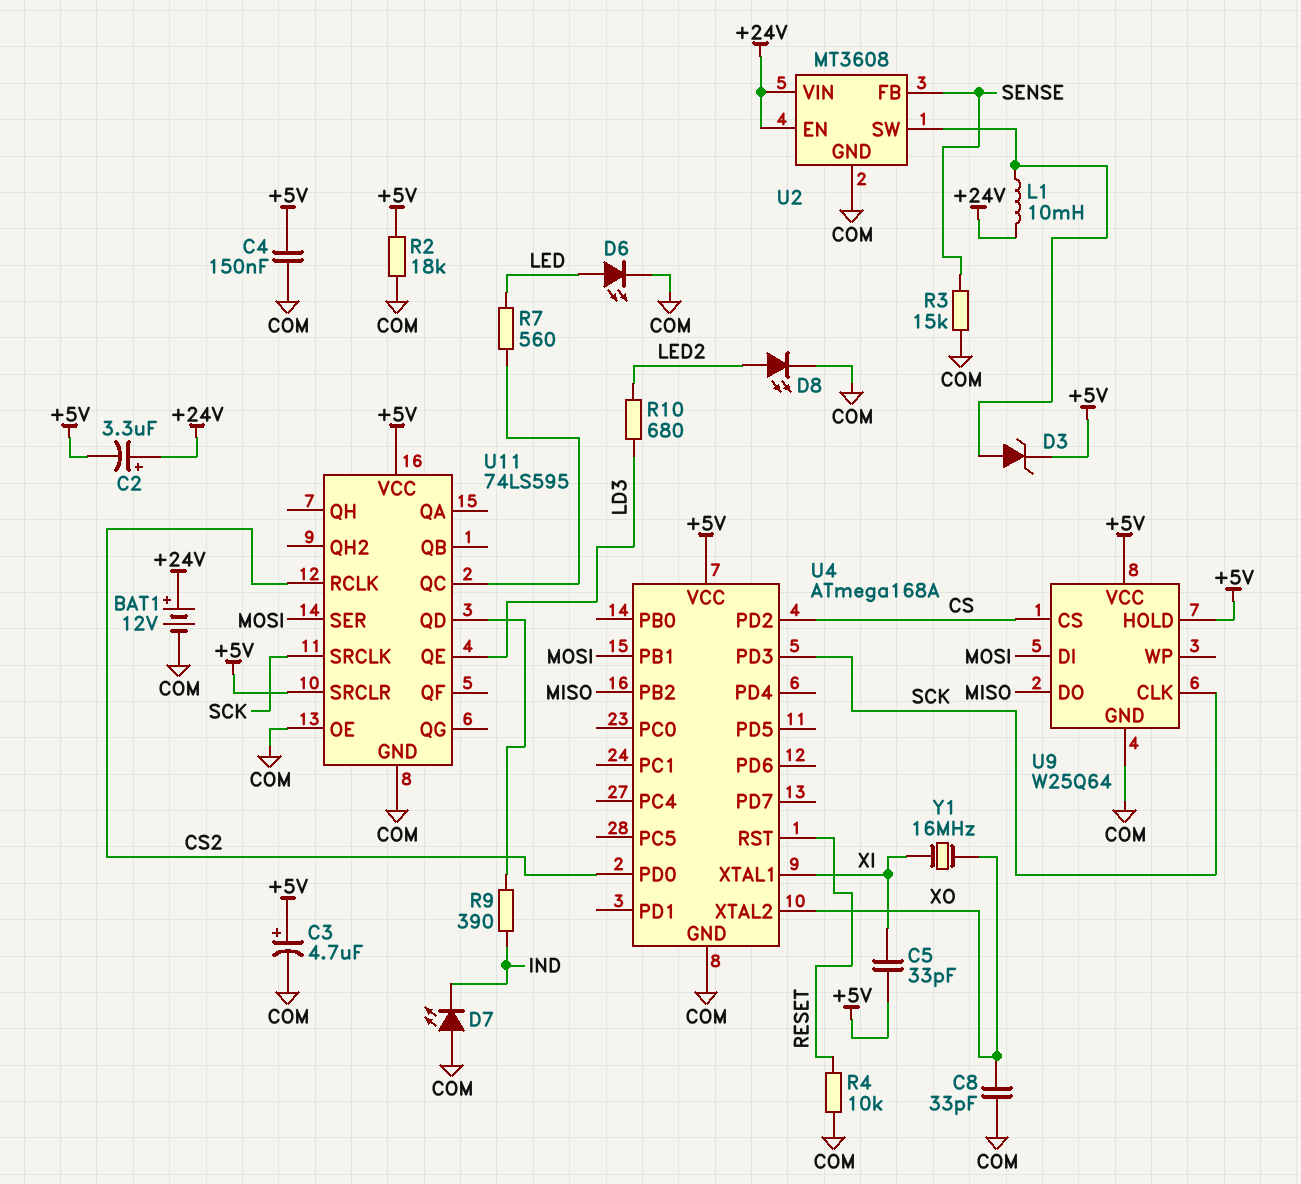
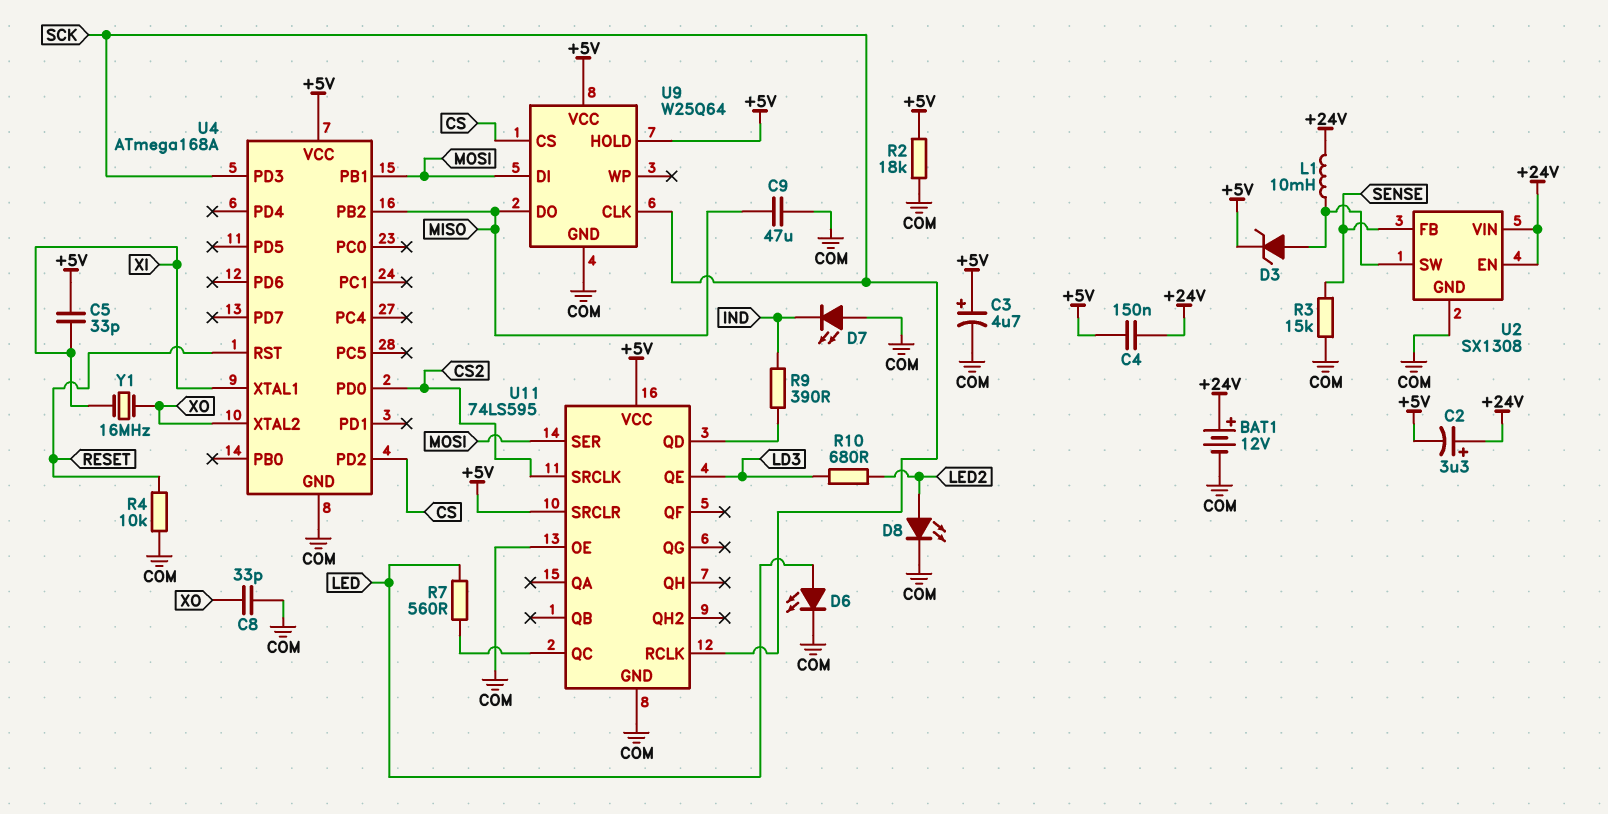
C4: 150nF (+5V, COM) -> 150nF (+5V, +24V)
C9: none -> 47uF (COM, MISO)
U2: MT3608 -> SX1308
U11 pin RCLK: CS2 -> SCK
U11 pin SRCLK: SCK -> CS2

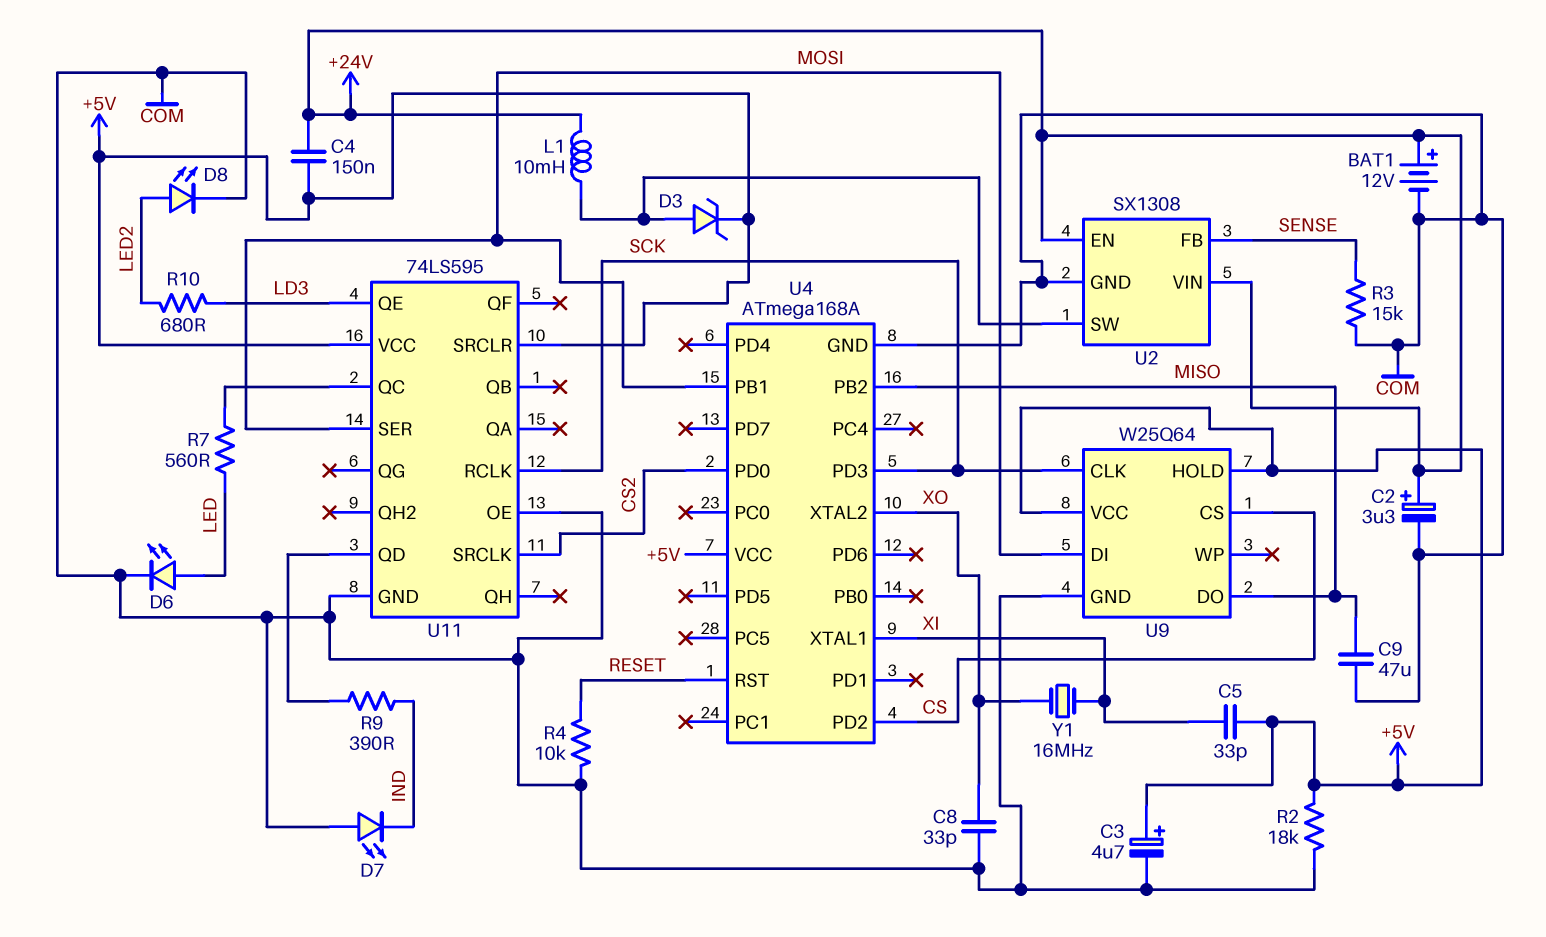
C2: 3.3uF (plus +24V, minus +5V) -> 3.3uF (plus +24V, minus COM)

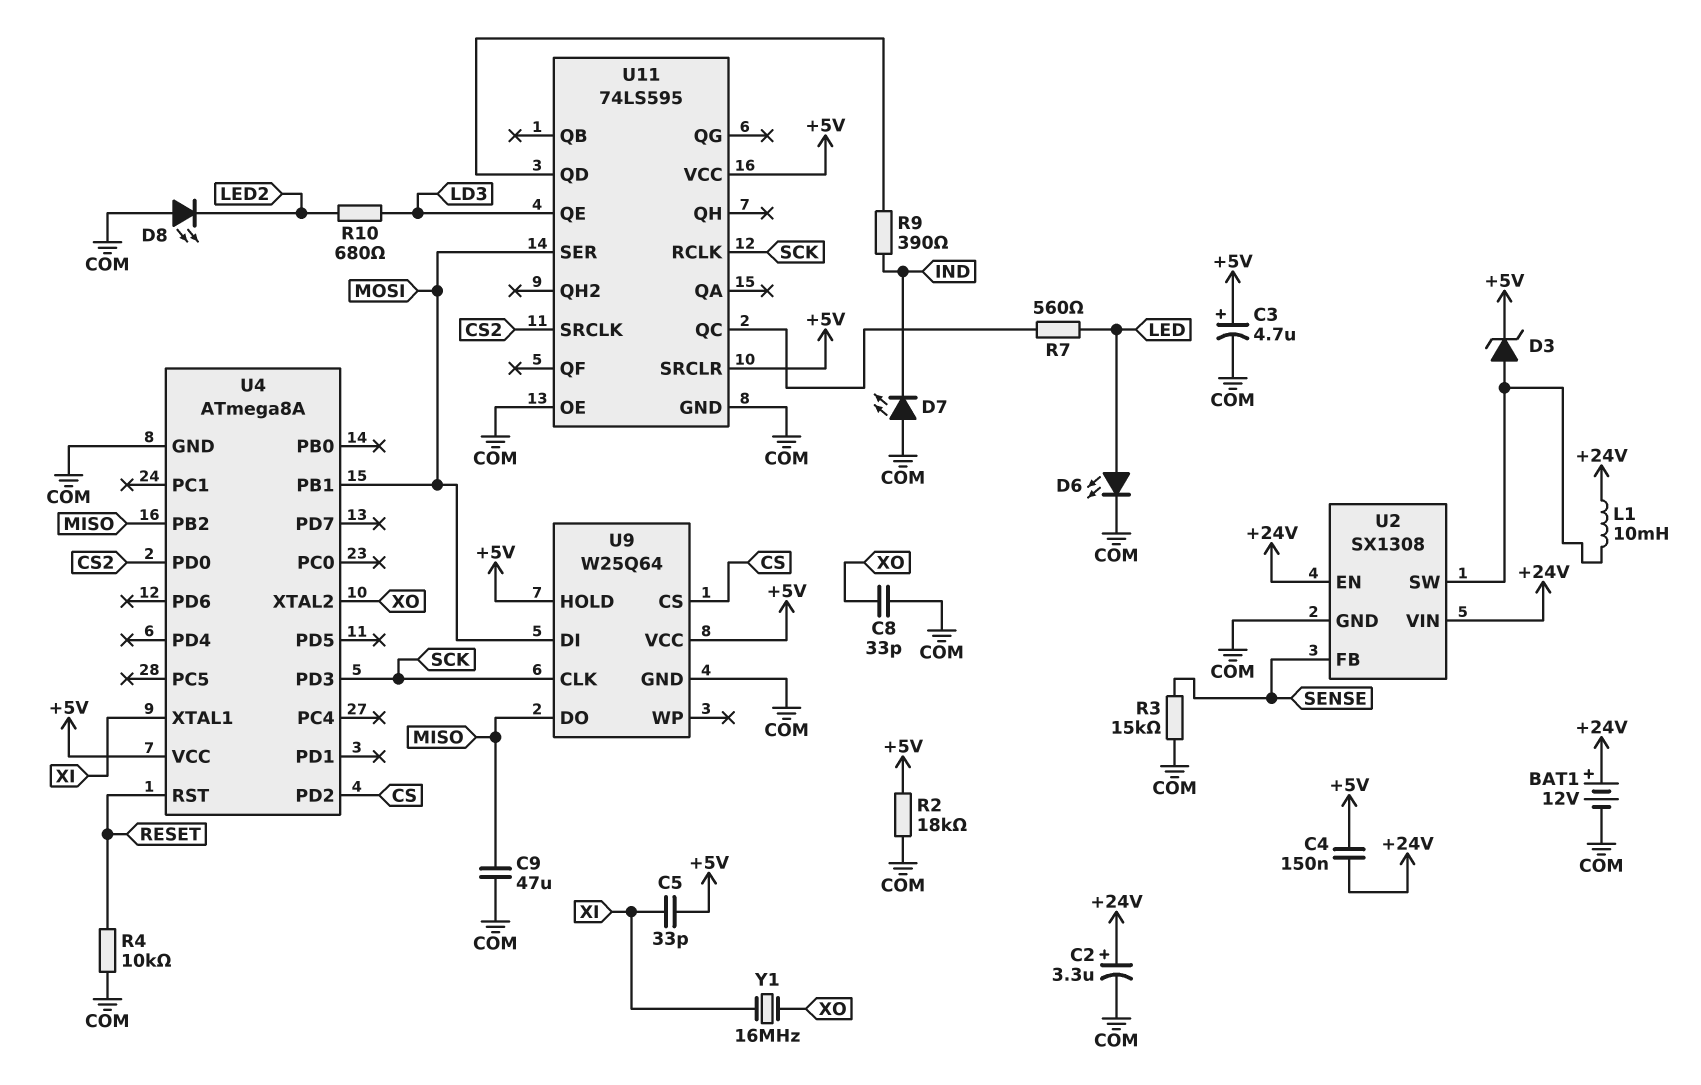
D8: LED (A LED2, K COM) -> LED (A COM, K LED2)
U4: ATmega168A -> ATmega8A

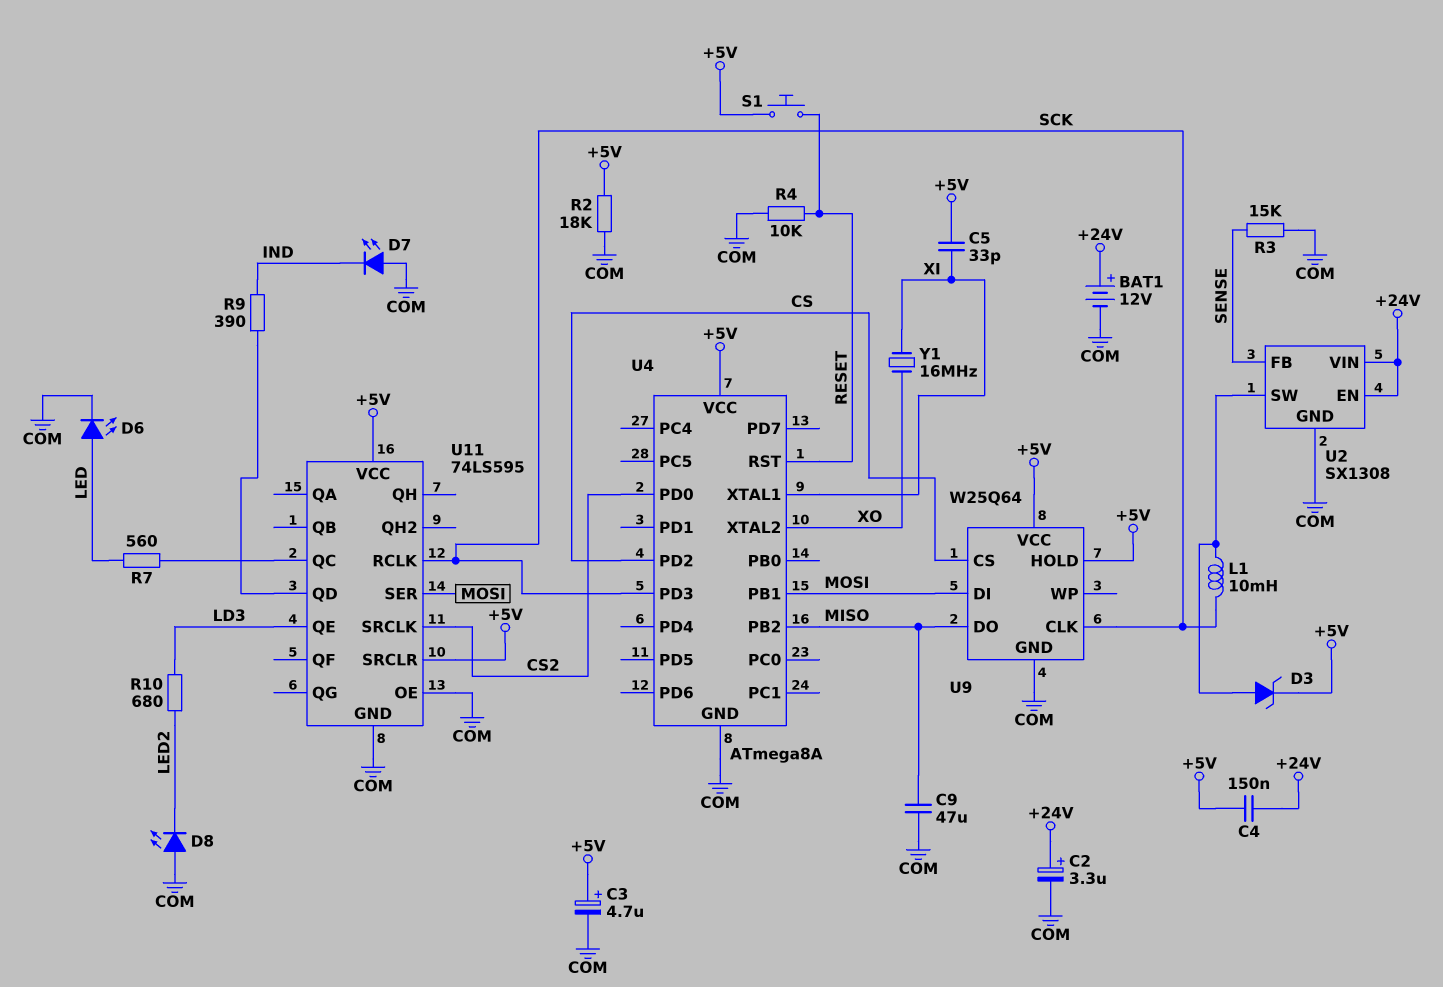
C8: 33pF (COM, XO) -> none
L1: 10mH (+24V, U2/SW) -> 10mH (SCK, U2/SW)
S1: none -> button (+5V, RESET)

